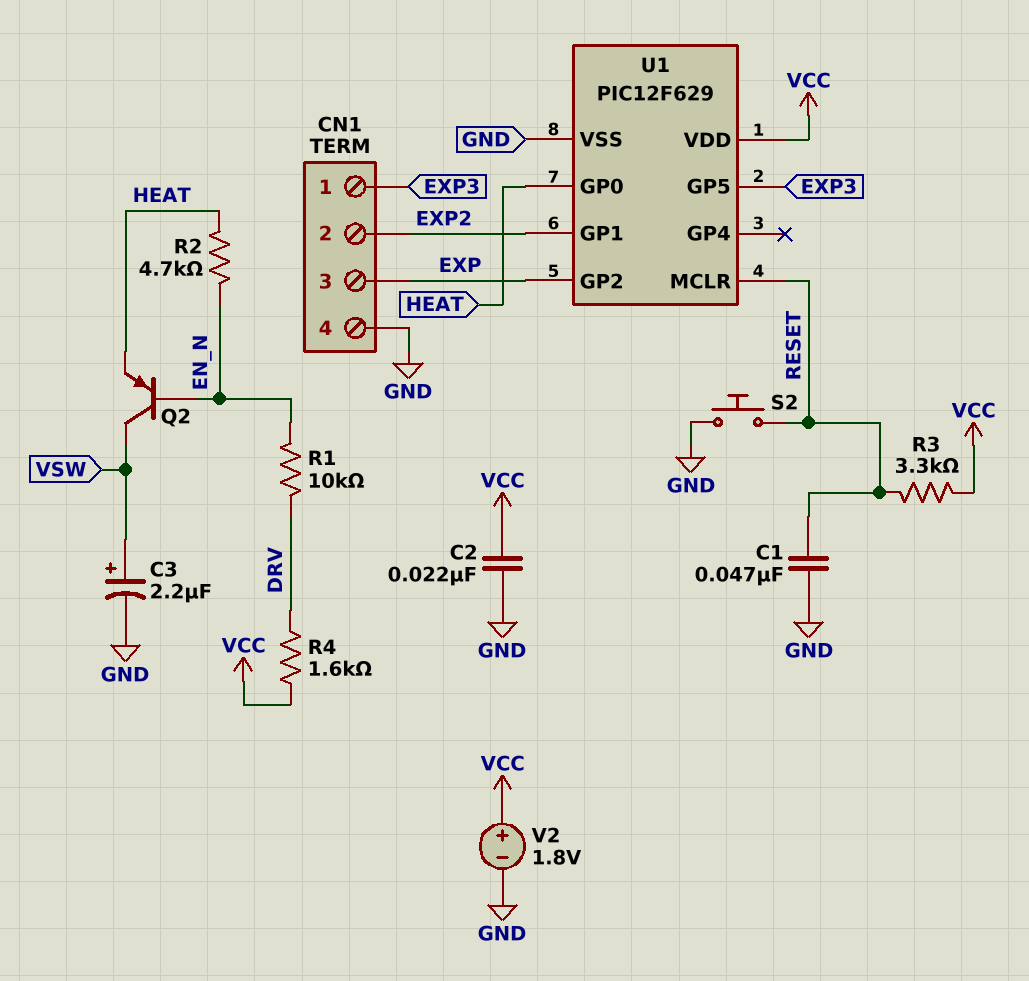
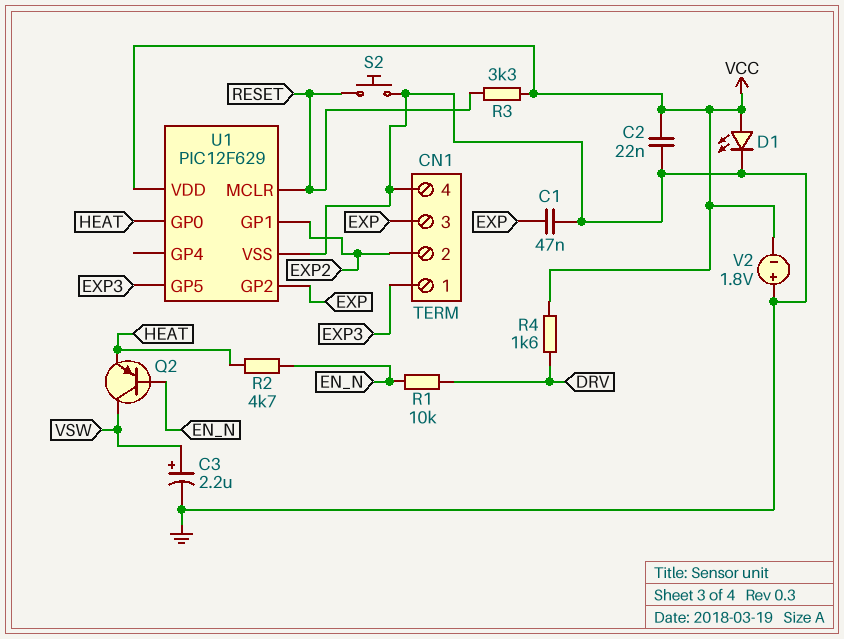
C1: 47nF (GND, RESET) -> 47nF (EXP, GND)
D1: none -> LED (A VCC, K GND)
V2: 1.8V (plus VCC, minus GND) -> 1.8V (plus GND, minus VCC)

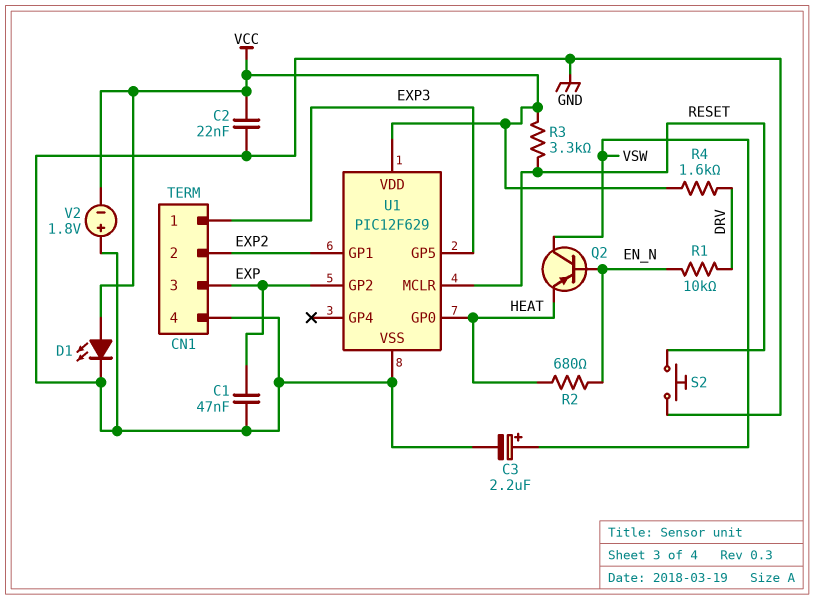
R2: 4.7k (EN_N, HEAT) -> 680 (EN_N, HEAT)

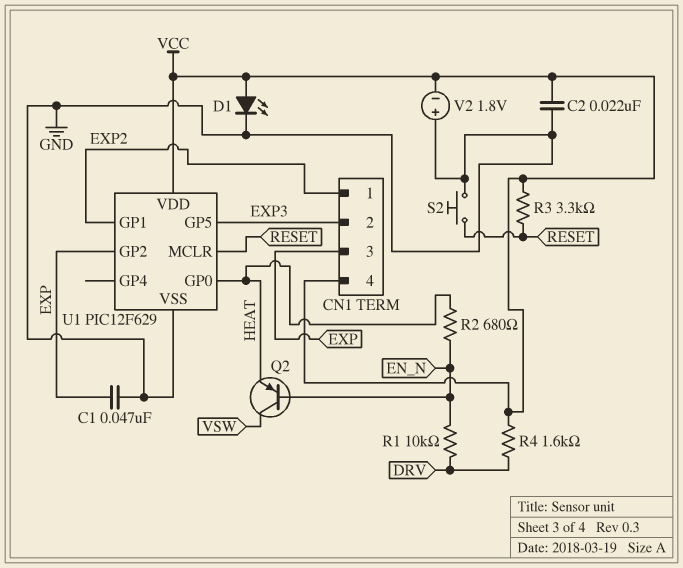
C3: 2.2uF (plus VSW, minus GND) -> none
CN1 pin 1: EXP3 -> EXP2
CN1 pin 2: EXP2 -> EXP3
CN1 pin 4: GND -> VCC

